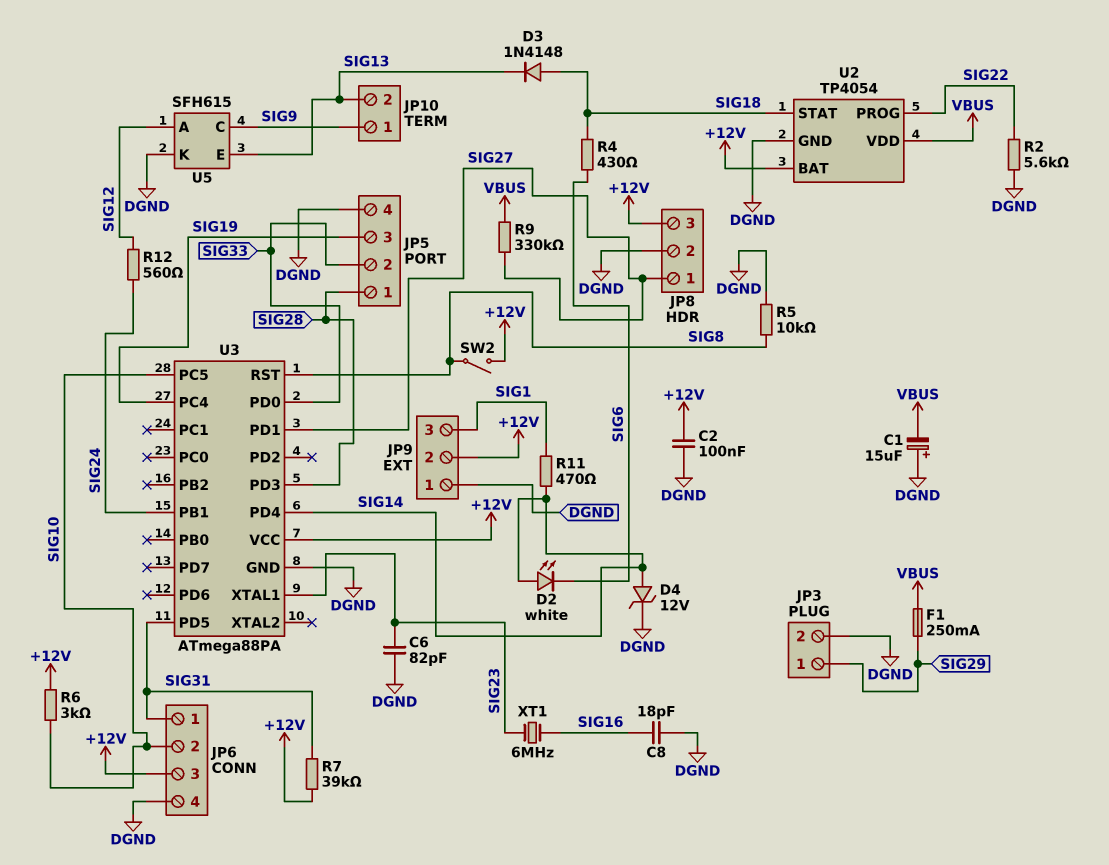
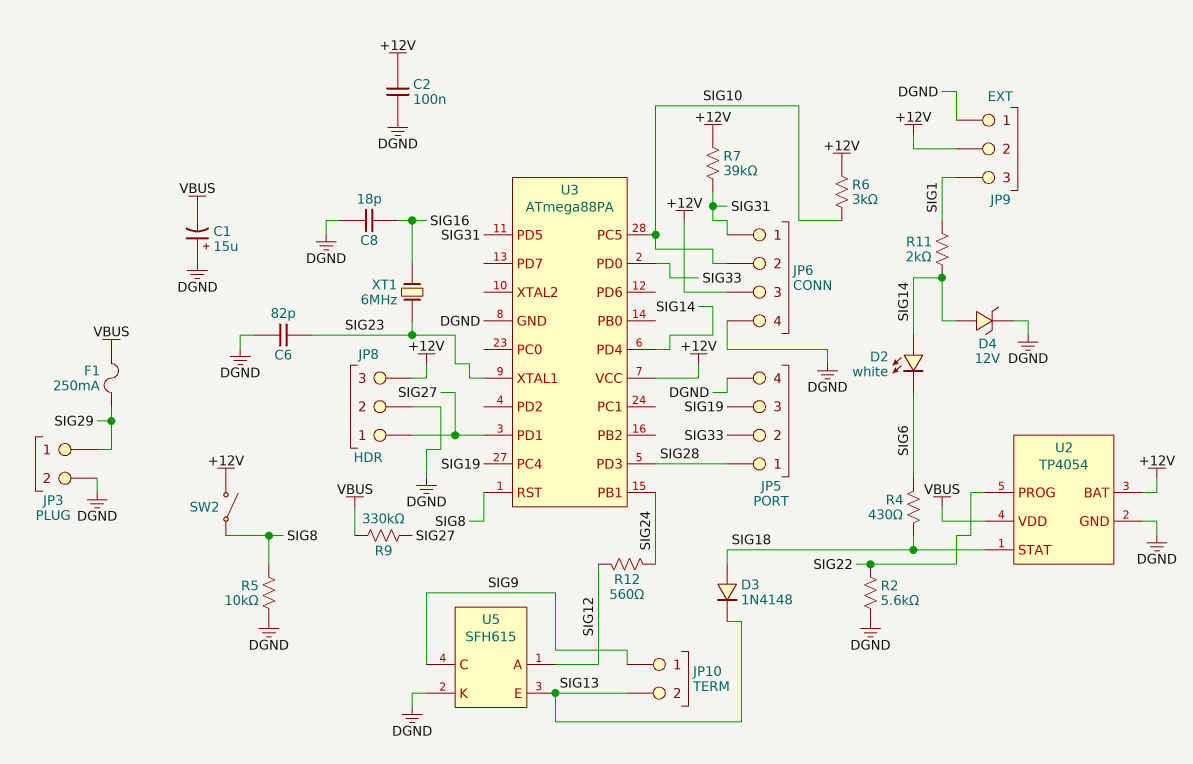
R11: 470 (SIG1, SIG14) -> 2k (SIG1, SIG14)

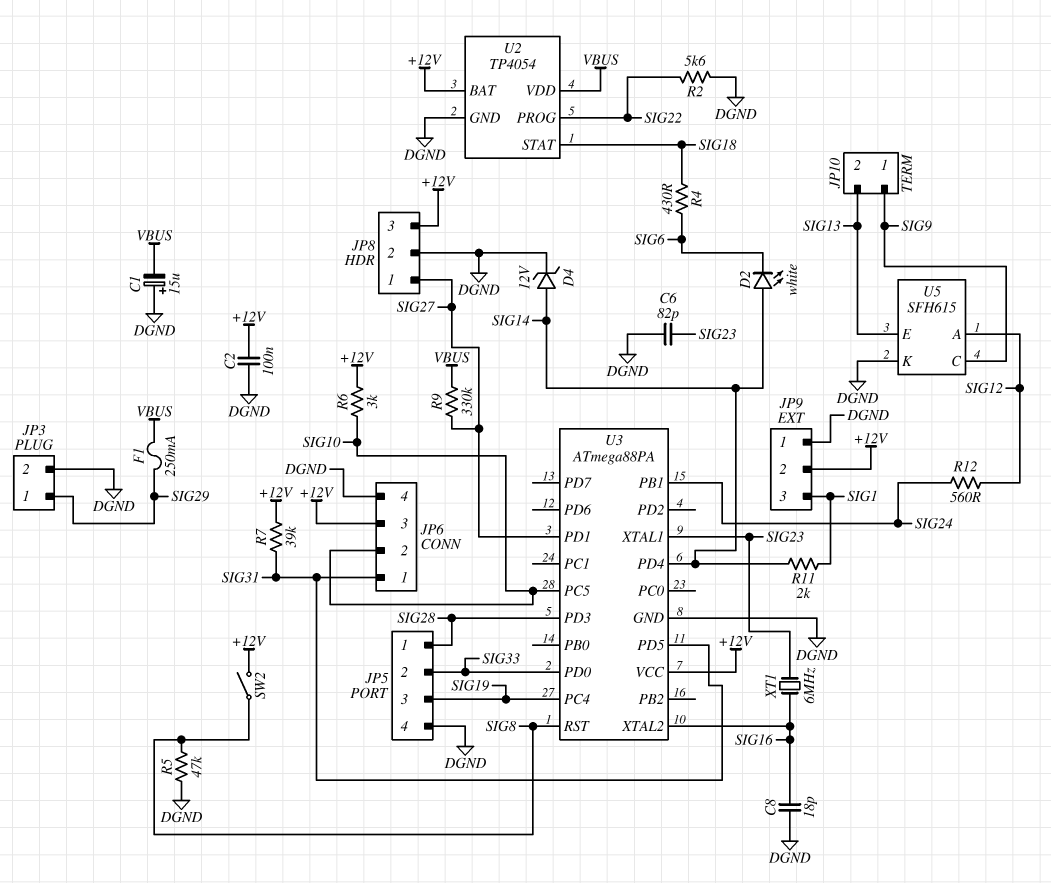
D3: diode 1N4148 (A SIG18, K SIG13) -> none
R5: 10k (DGND, SIG8) -> 47k (DGND, SIG8)
U3 pin XTAL2: none -> SIG16

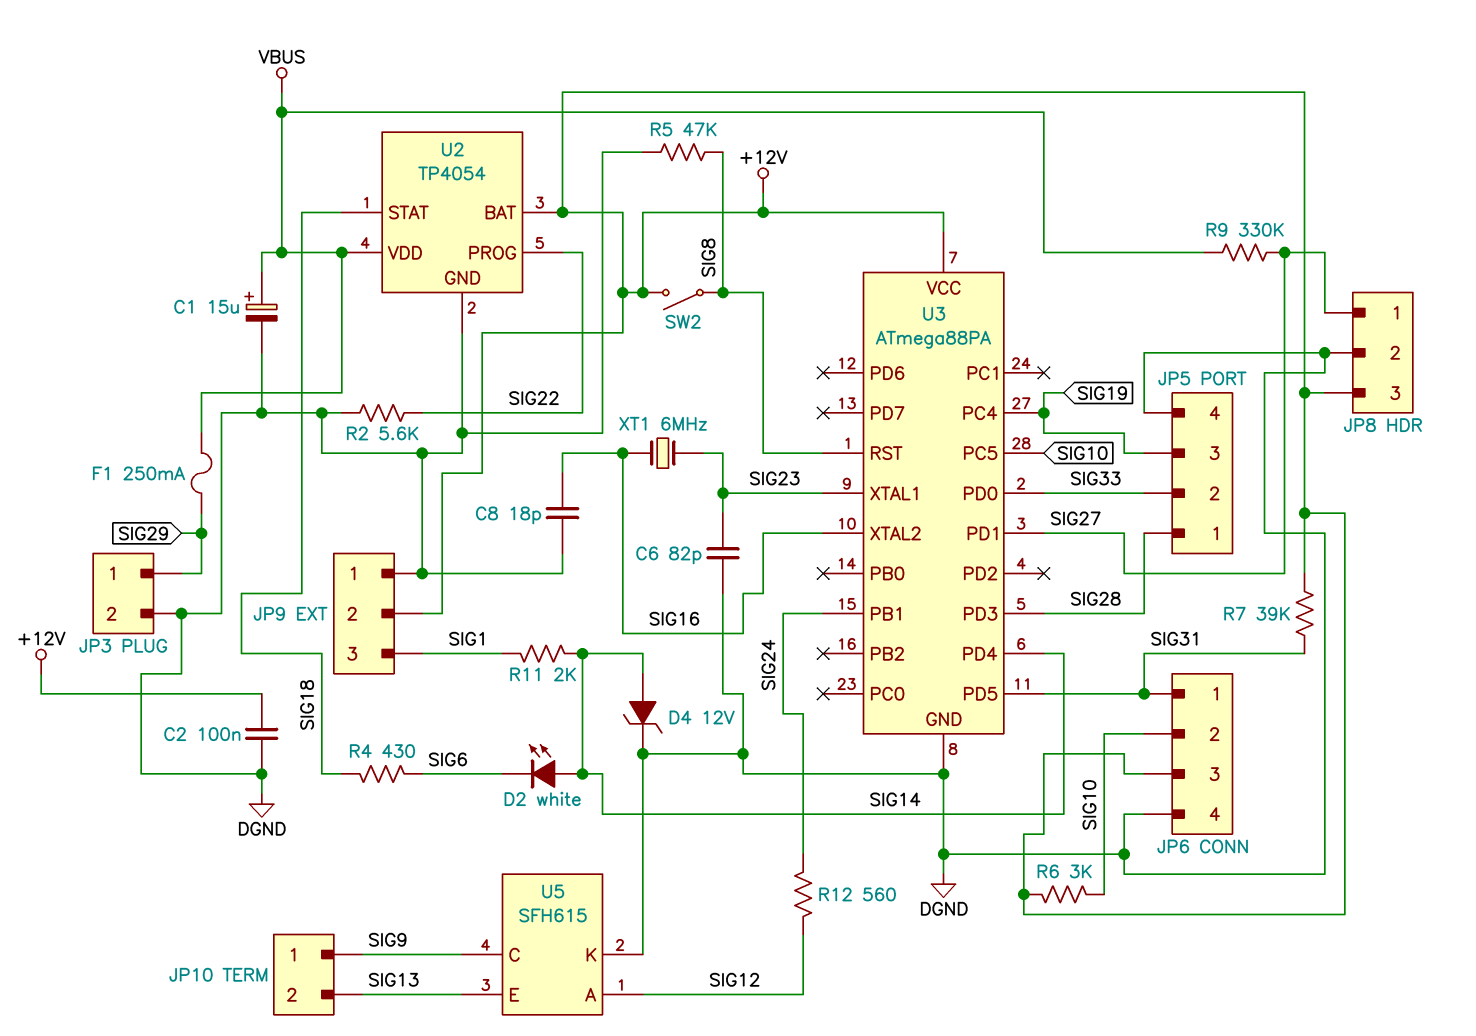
C1: 15uF (plus DGND, minus VBUS) -> 15uF (plus VBUS, minus DGND)

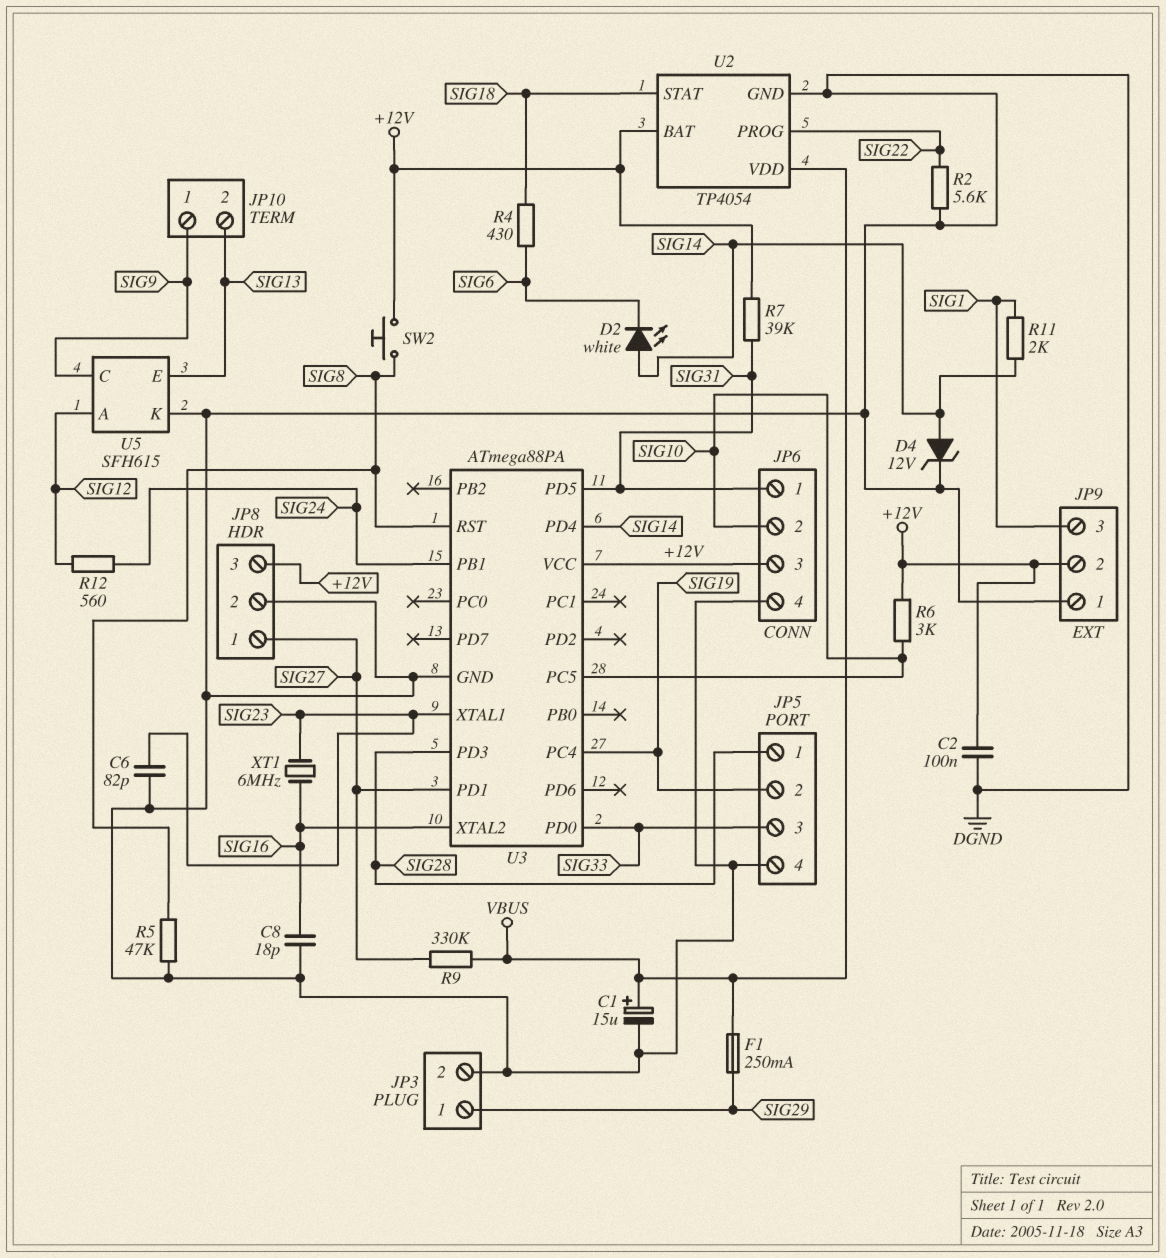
JP5 pin 2: SIG33 -> SIG19
JP5 pin 3: SIG19 -> SIG33
SW2: switch (+12V, SIG8) -> button (+12V, SIG8)

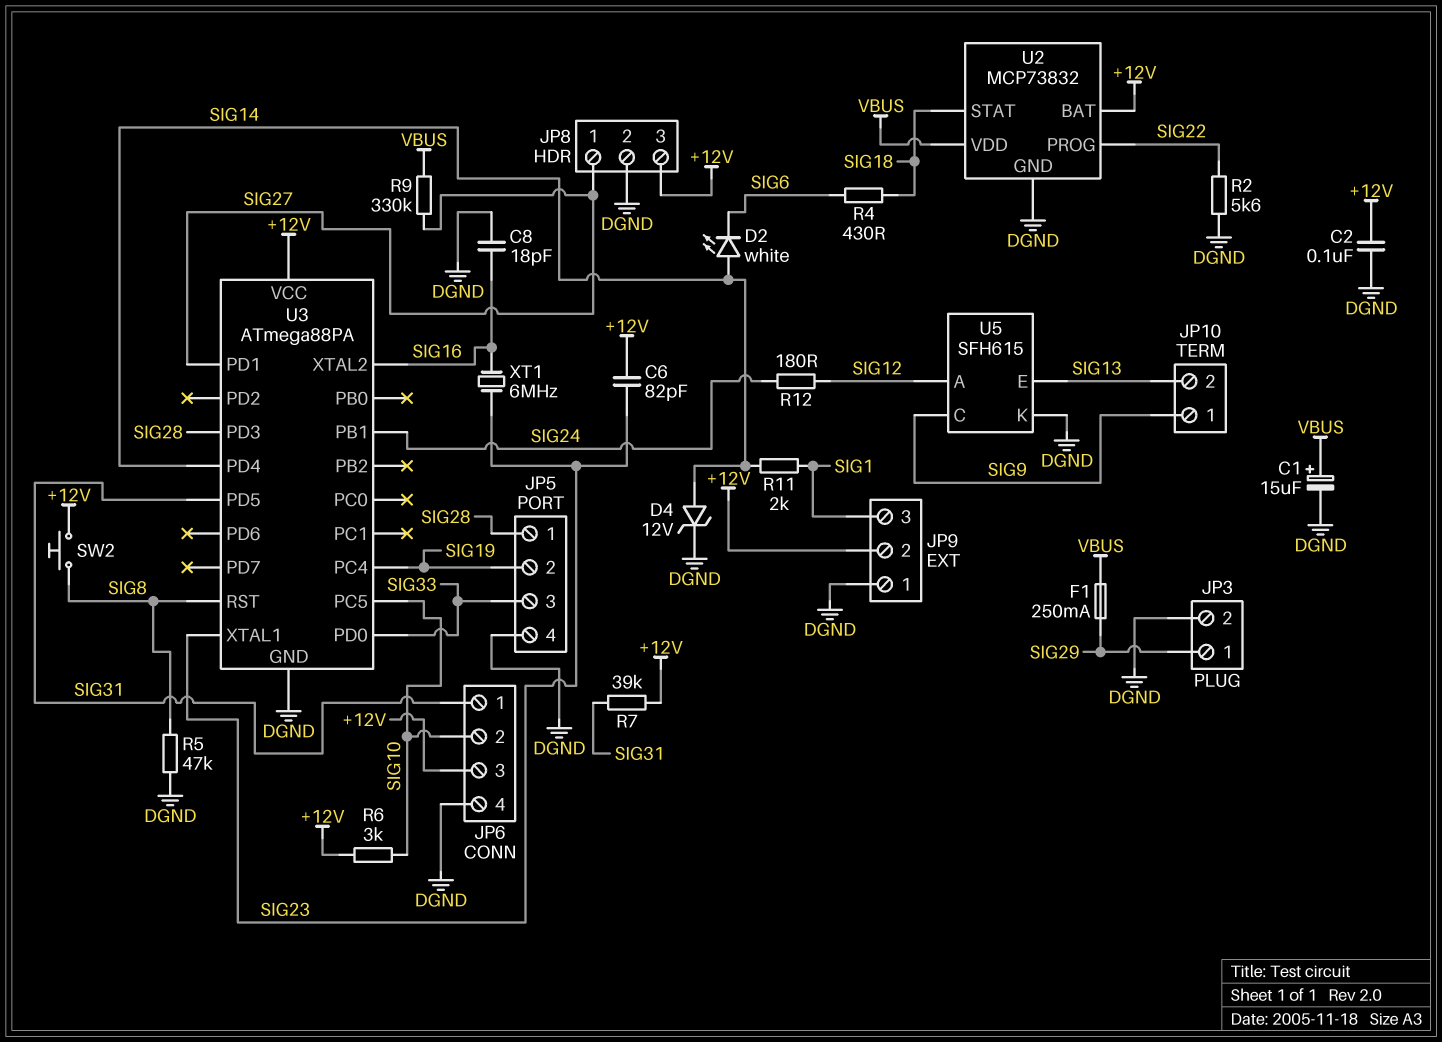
C6: 82pF (DGND, SIG23) -> 82pF (+12V, SIG23)
R12: 560 (SIG12, SIG24) -> 180 (SIG12, SIG24)
U2: TP4054 -> MCP73832

